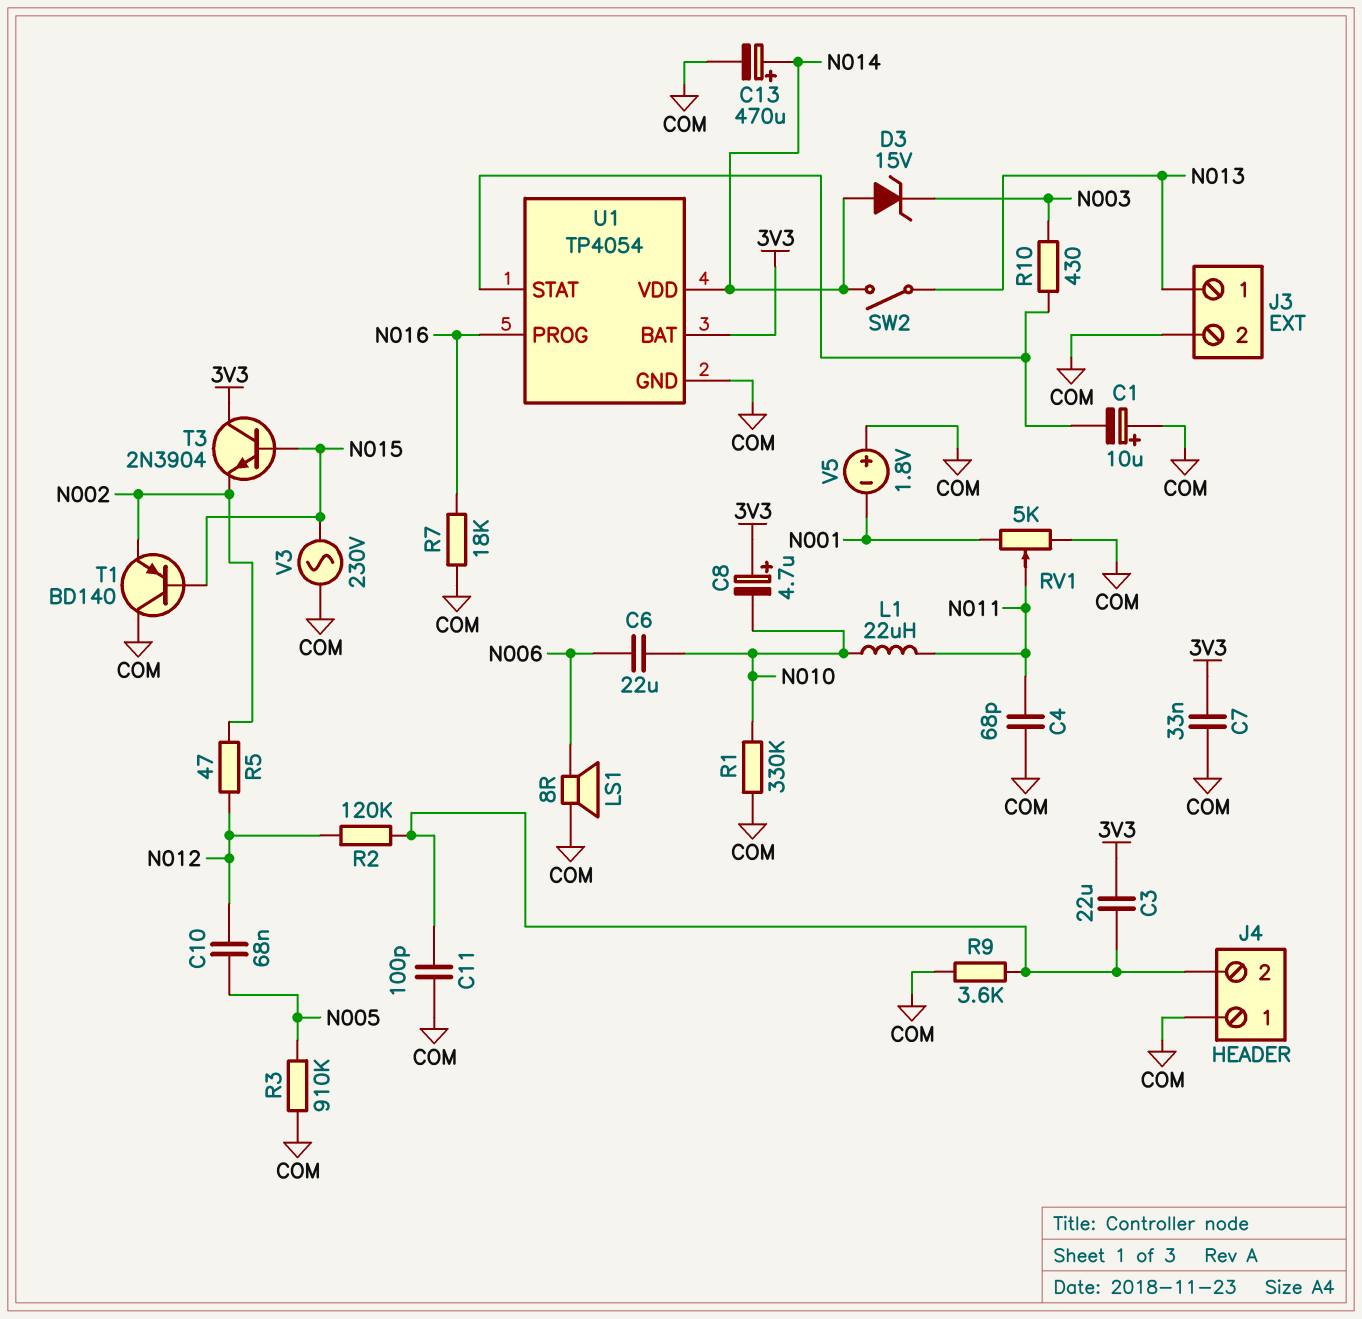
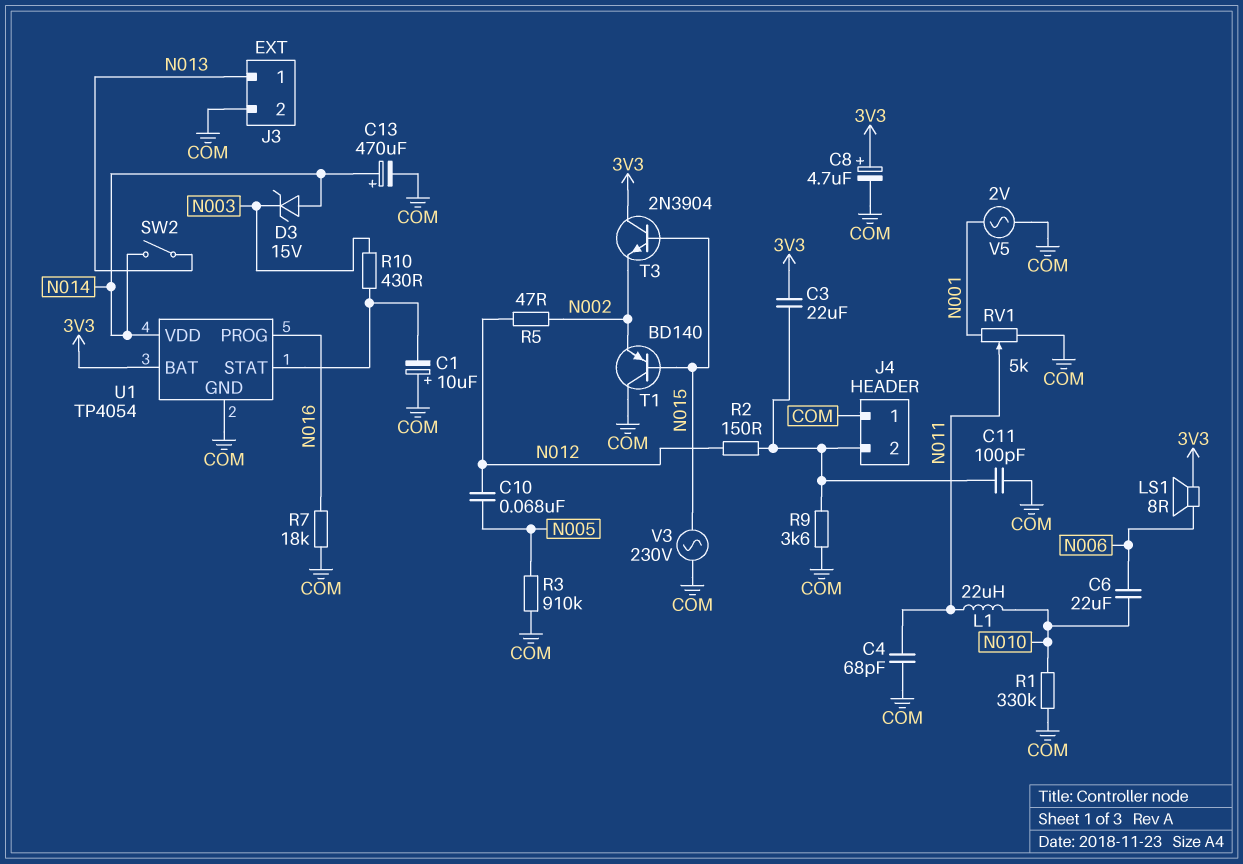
C7: 33nF (3V3, COM) -> none
C8: 4.7uF (plus 3V3, minus N010) -> 4.7uF (plus 3V3, minus COM)
LS1: speaker 8R (COM, N006) -> speaker 8R (3V3, N006)
R2: 120k (J4/2, N012) -> 150 (J4/2, N012)
V5: 1.8V (plus COM, minus N001) -> AC 2V (COM, N001)

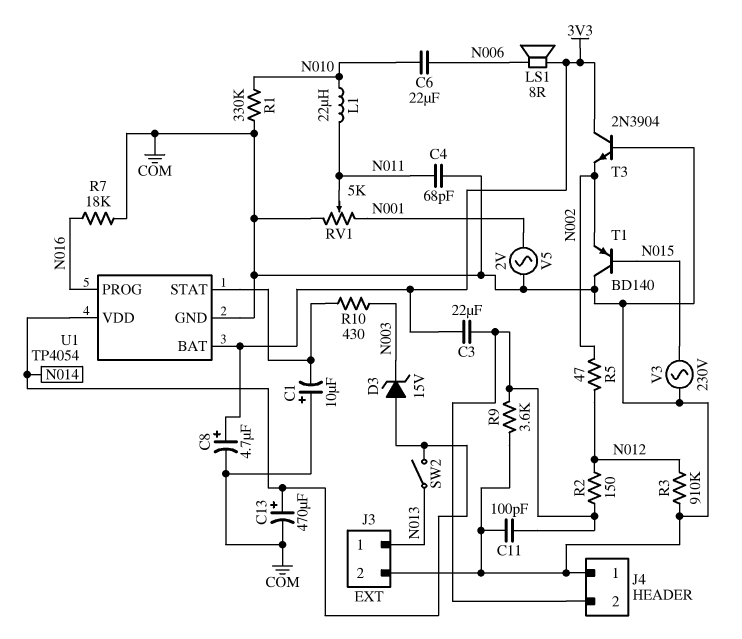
C10: 68nF (N005, N012) -> none
R3: 910k (COM, N005) -> 910k (COM, N012)
T3: NPN 2N3904 (B N015, C 3V3, E N002) -> NPN 2N3904 (B COM, C 3V3, E N002)

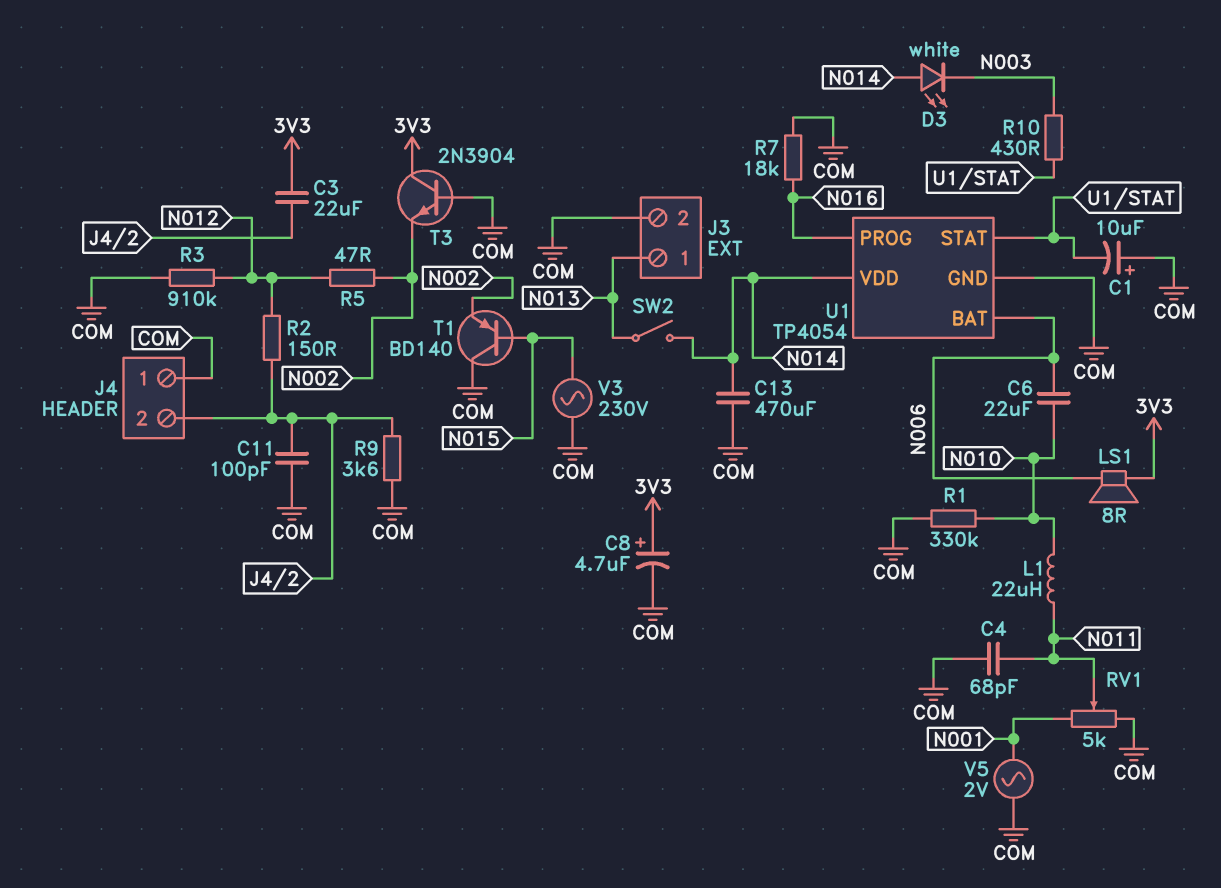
C13: 470uF (plus N014, minus COM) -> 470uF (COM, N014)
D3: zener 15V (A N014, K N003) -> LED white (A N014, K N003)
U1 pin BAT: 3V3 -> N006

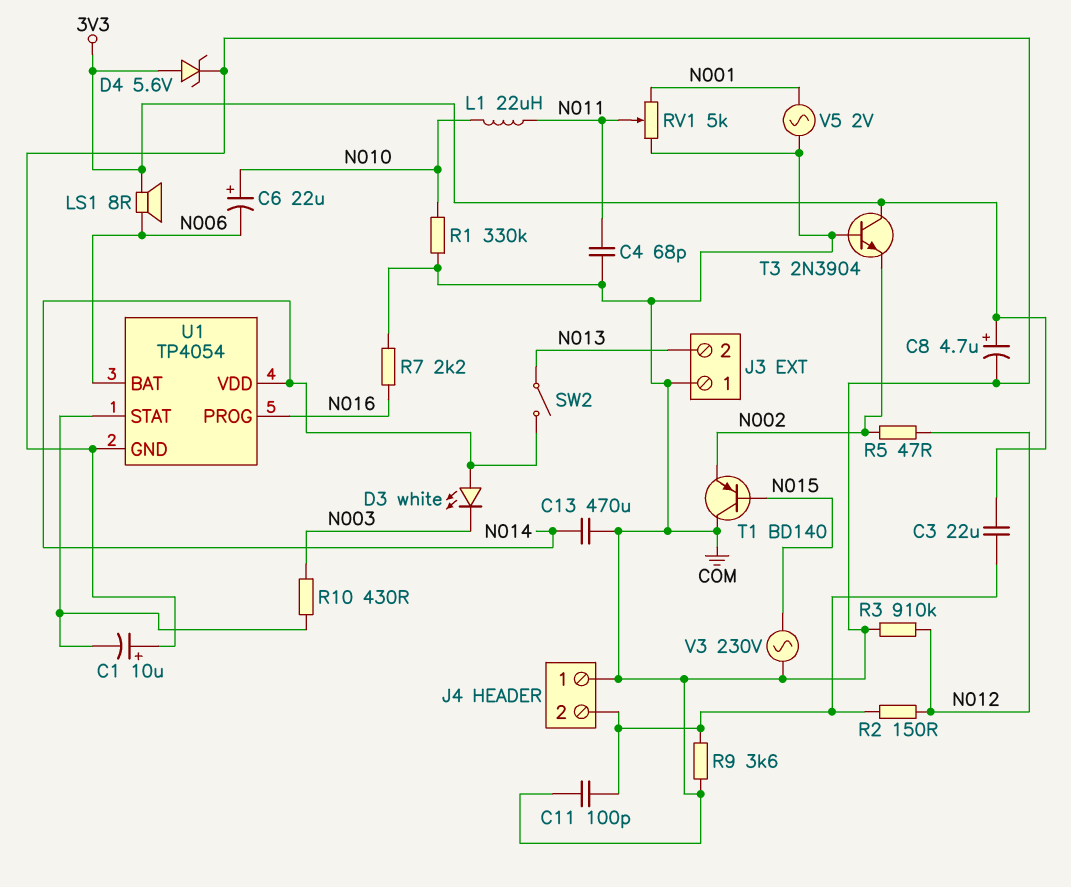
C6: 22uF (N006, N010) -> 22uF (plus N010, minus N006)
D4: none -> zener 5.6V (A 3V3, K COM)
J3 pin 1: N013 -> COM
J3 pin 2: COM -> N013
R7: 18k (COM, N016) -> 2.2k (COM, N016)

